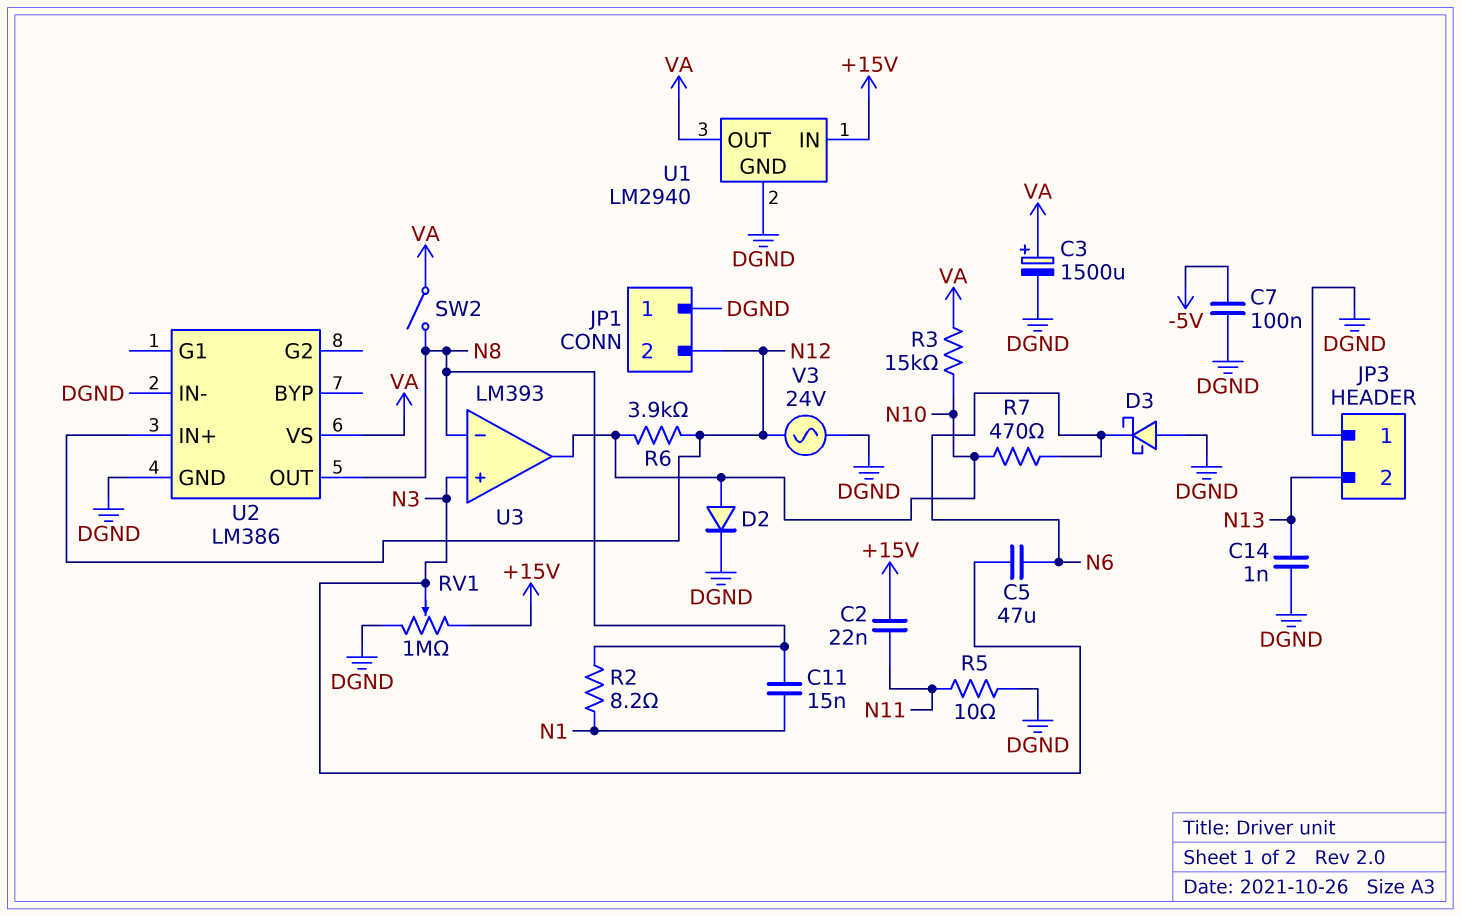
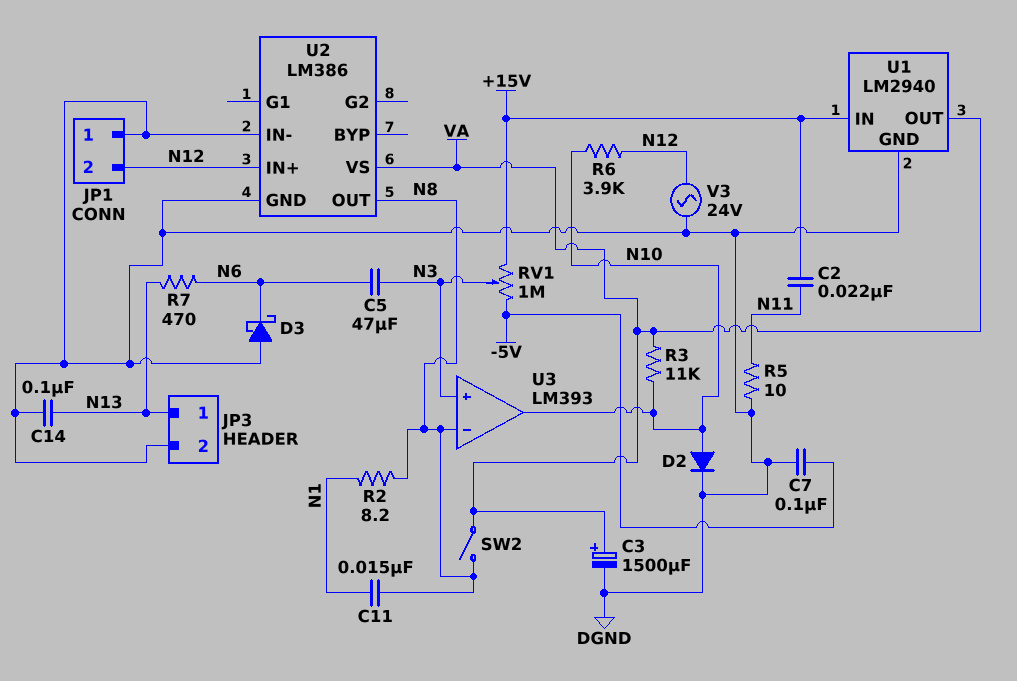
C14: 1nF (DGND, N13) -> 100nF (DGND, N13)
JP3 pin 1: DGND -> N13
JP3 pin 2: N13 -> DGND
R3: 15k (N10, VA) -> 11k (N10, VA)
R7: 470 (N6, N10) -> 470 (N6, N13)
RV1: 1M (+15V, DGND, wiper N3) -> 1M (+15V, -5V, wiper N3)

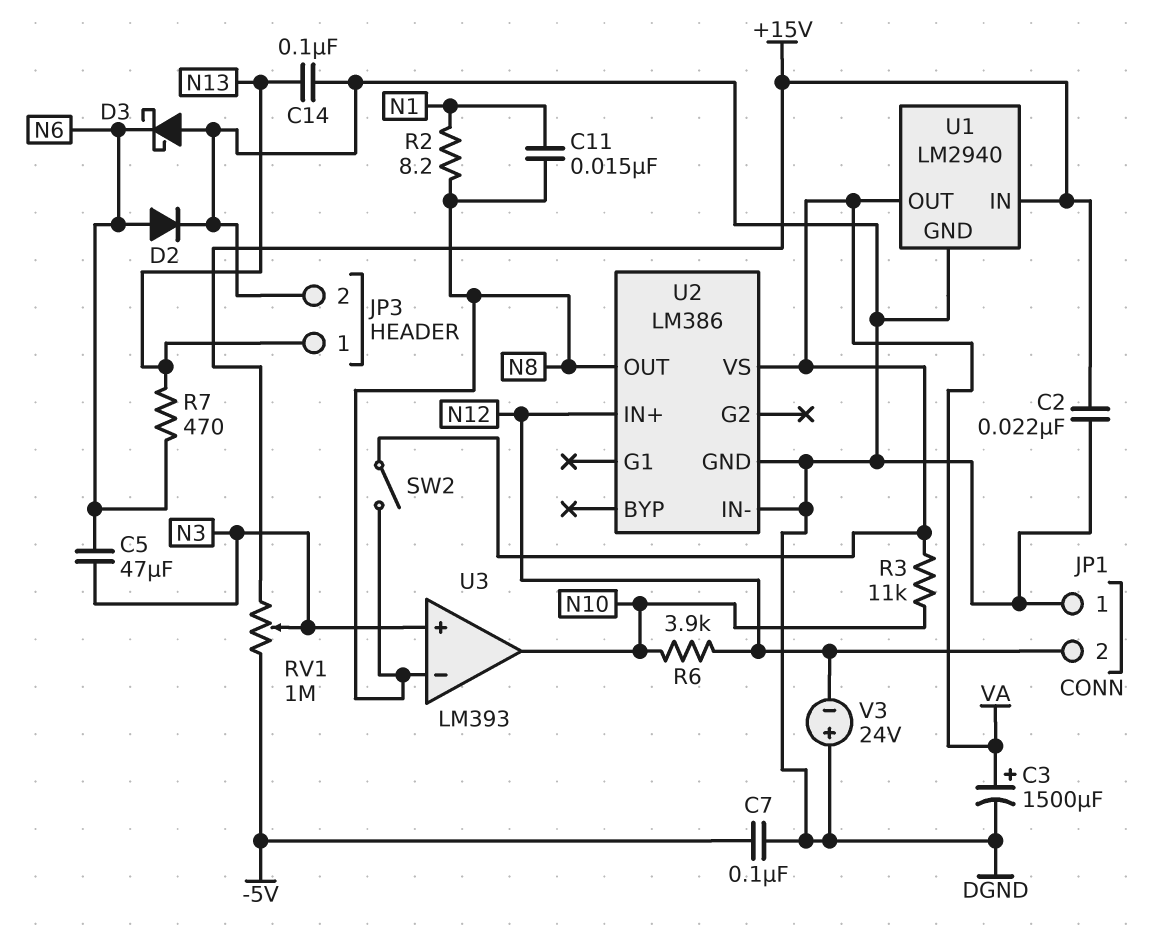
C2: 22nF (+15V, N11) -> 22nF (+15V, DGND)
D2: diode (A N10, K DGND) -> diode (A N6, K DGND)
R5: 10 (DGND, N11) -> none
V3: AC 24V (DGND, N12) -> 24V (plus DGND, minus N12)

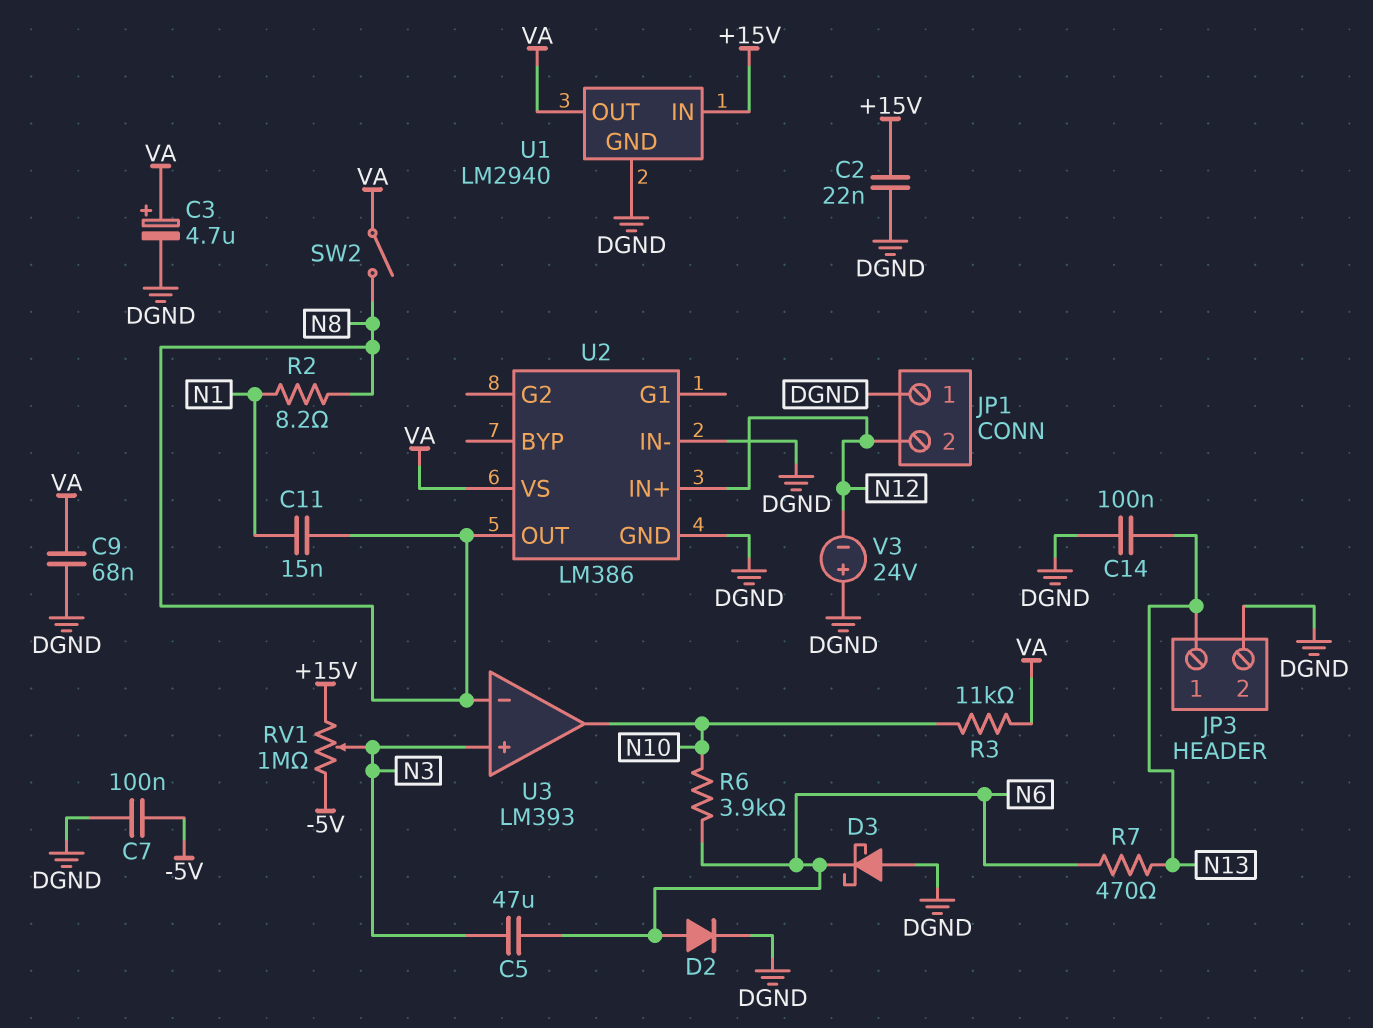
C3: 1500uF (plus VA, minus DGND) -> 4.7uF (plus VA, minus DGND)
C9: none -> 68nF (DGND, VA)
R6: 3.9k (N10, N12) -> 3.9k (N6, N10)

